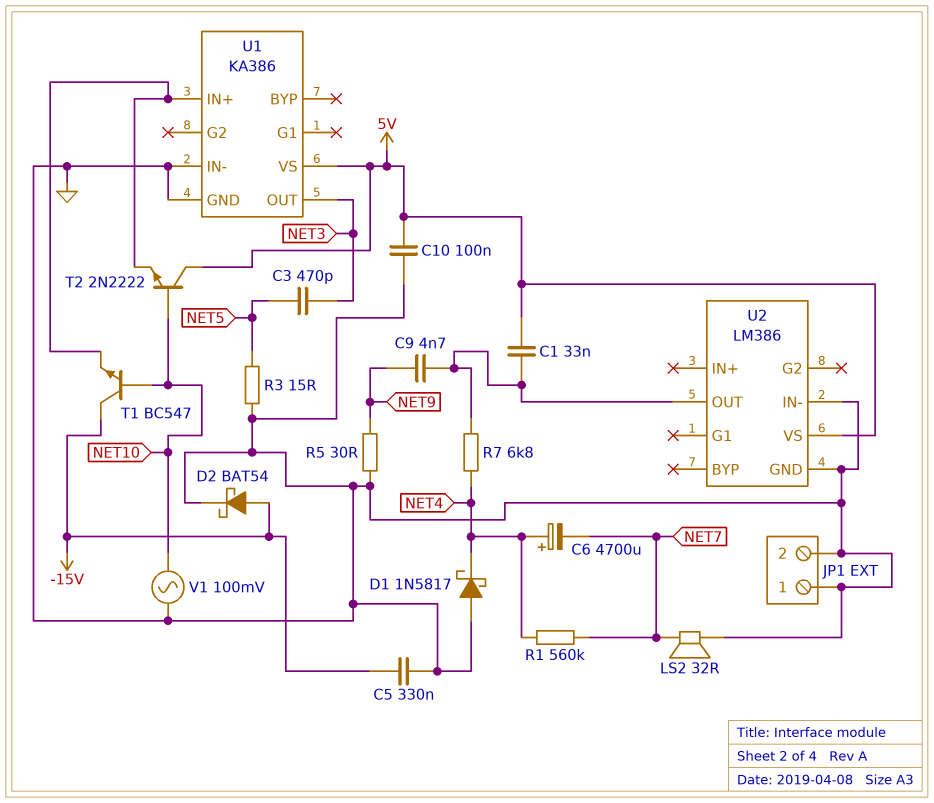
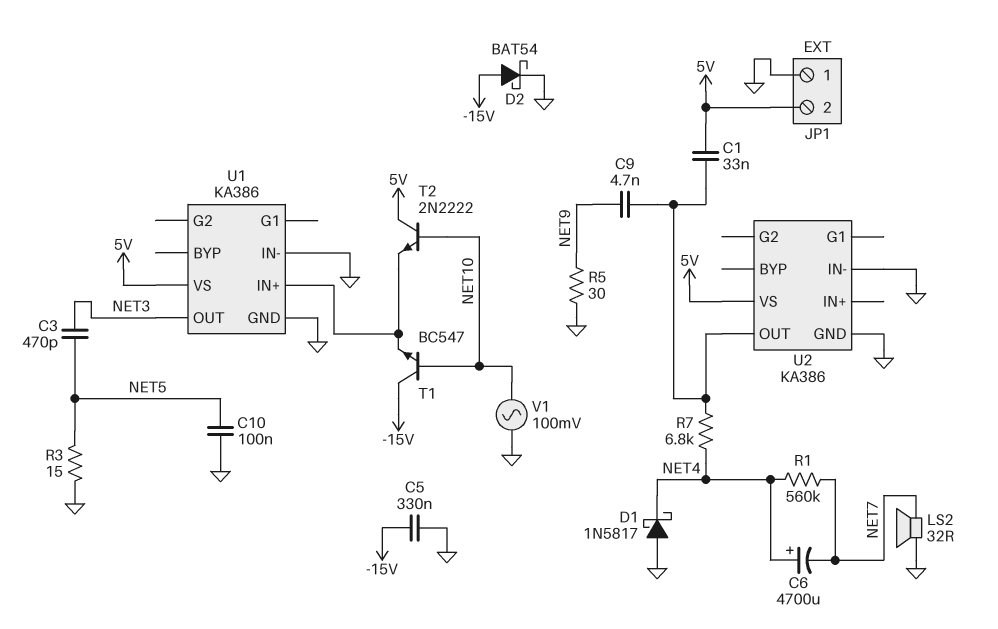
C10: 100nF (5V, GND) -> 100nF (GND, NET5)
JP1 pin 2: GND -> 5V
U2: LM386 -> KA386

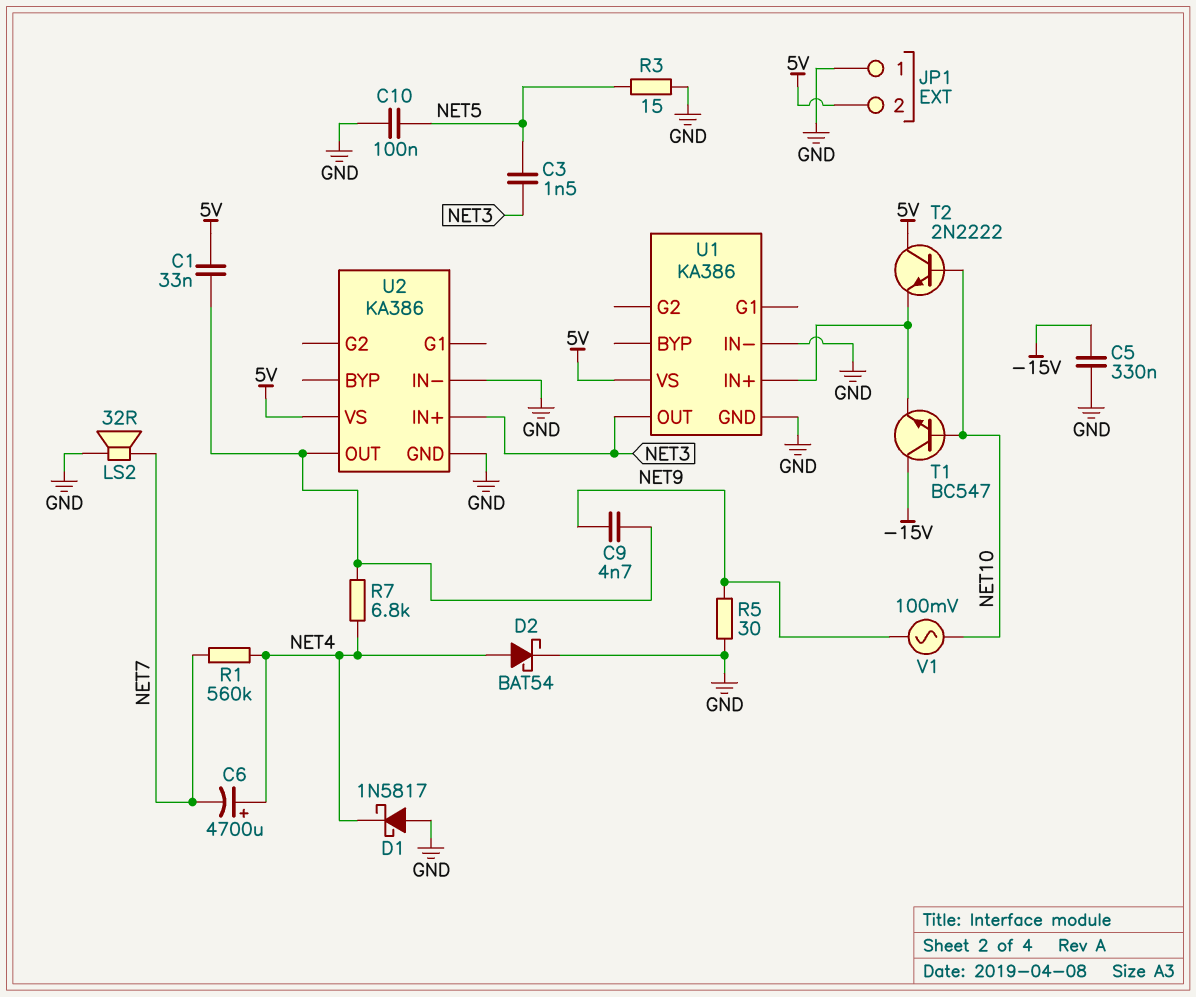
C3: 470pF (NET3, NET5) -> 1.5nF (NET3, NET5)
D2: schottky BAT54 (A -15V, K GND) -> schottky BAT54 (A NET4, K GND)
U2 pin IN+: none -> NET3
V1: AC 100mV (GND, NET10) -> AC 100mV (NET9, NET10)

